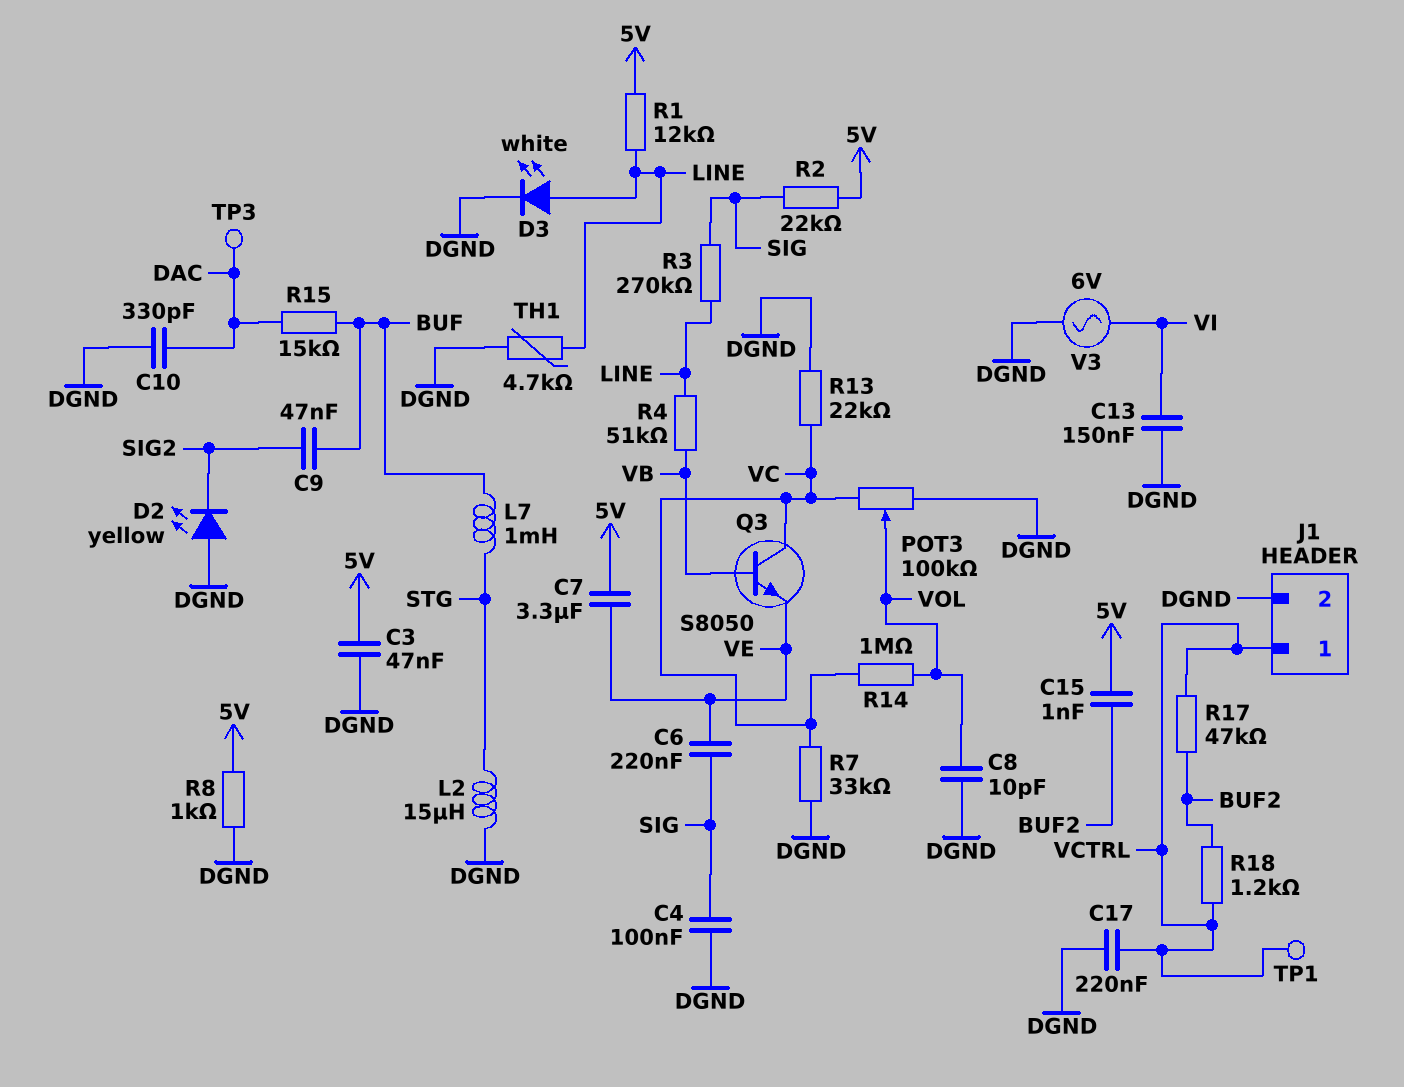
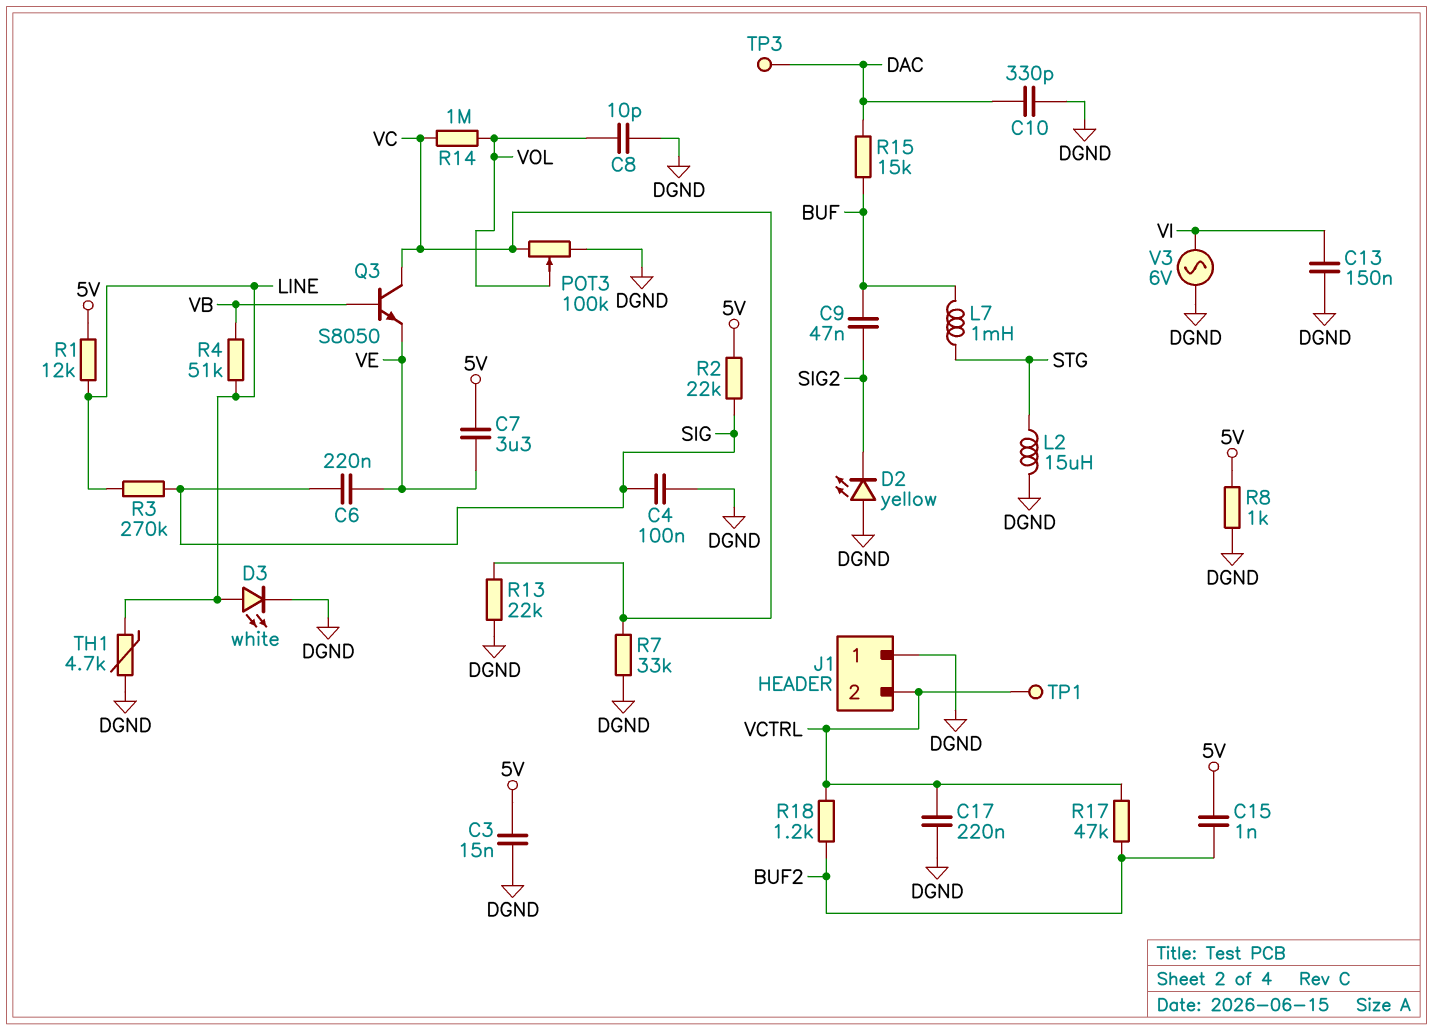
C3: 47nF (5V, DGND) -> 15nF (5V, DGND)
J1 pin 1: VCTRL -> DGND
J1 pin 2: DGND -> VCTRL

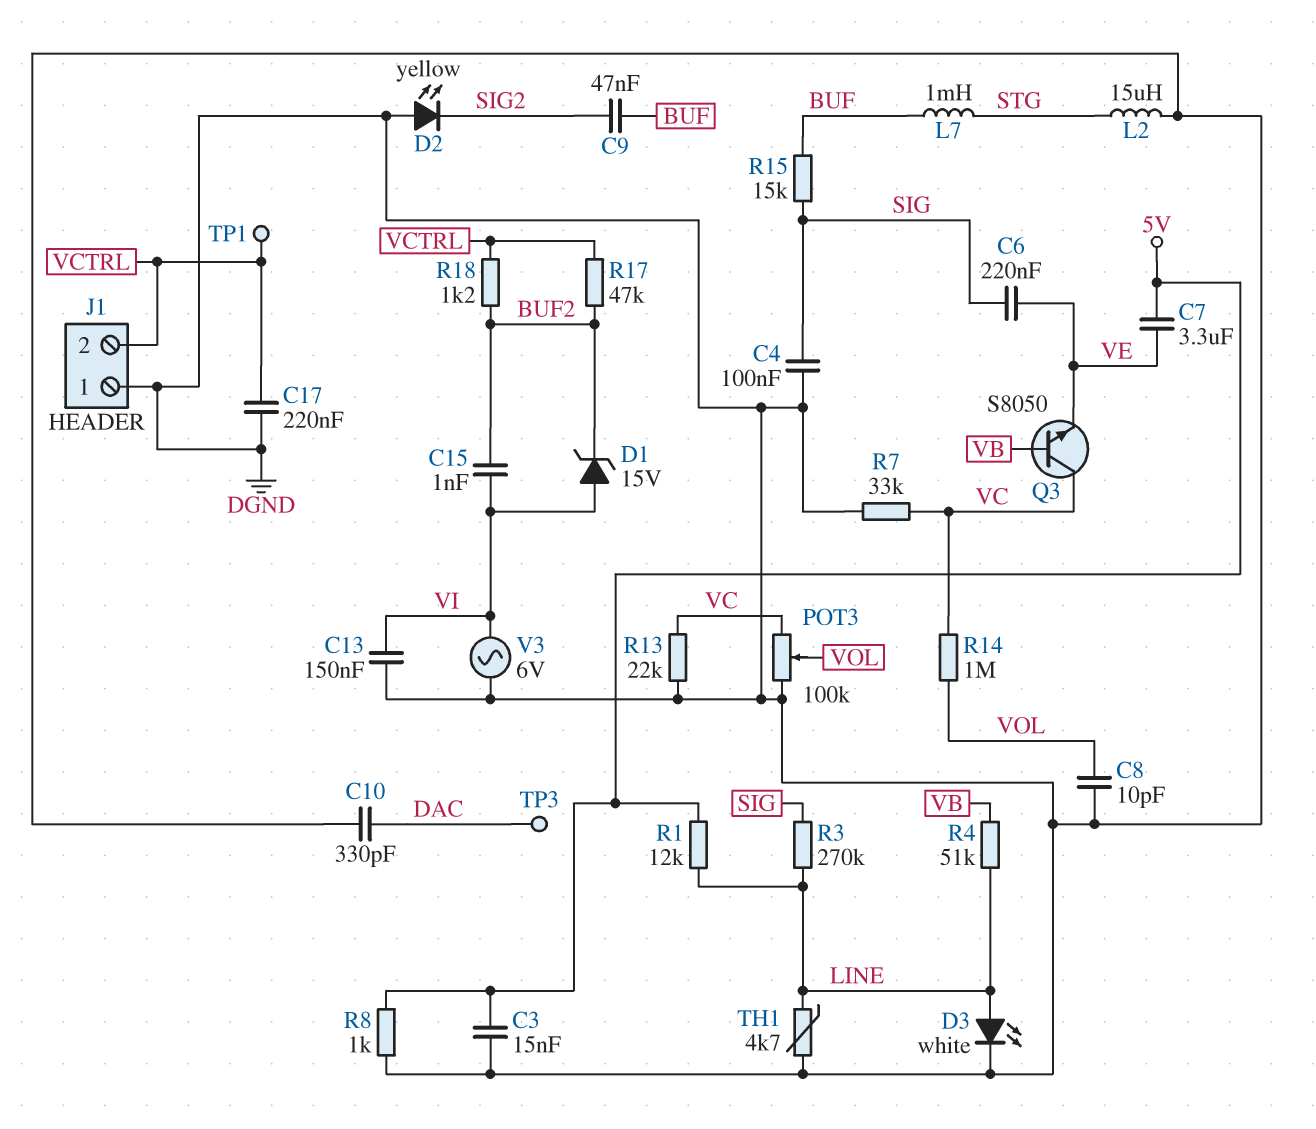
C15: 1nF (5V, BUF2) -> 1nF (BUF2, VI)
D1: none -> zener 15V (A VI, K BUF2)
R2: 22k (5V, SIG) -> none
R15: 15k (BUF, DAC) -> 15k (BUF, SIG)

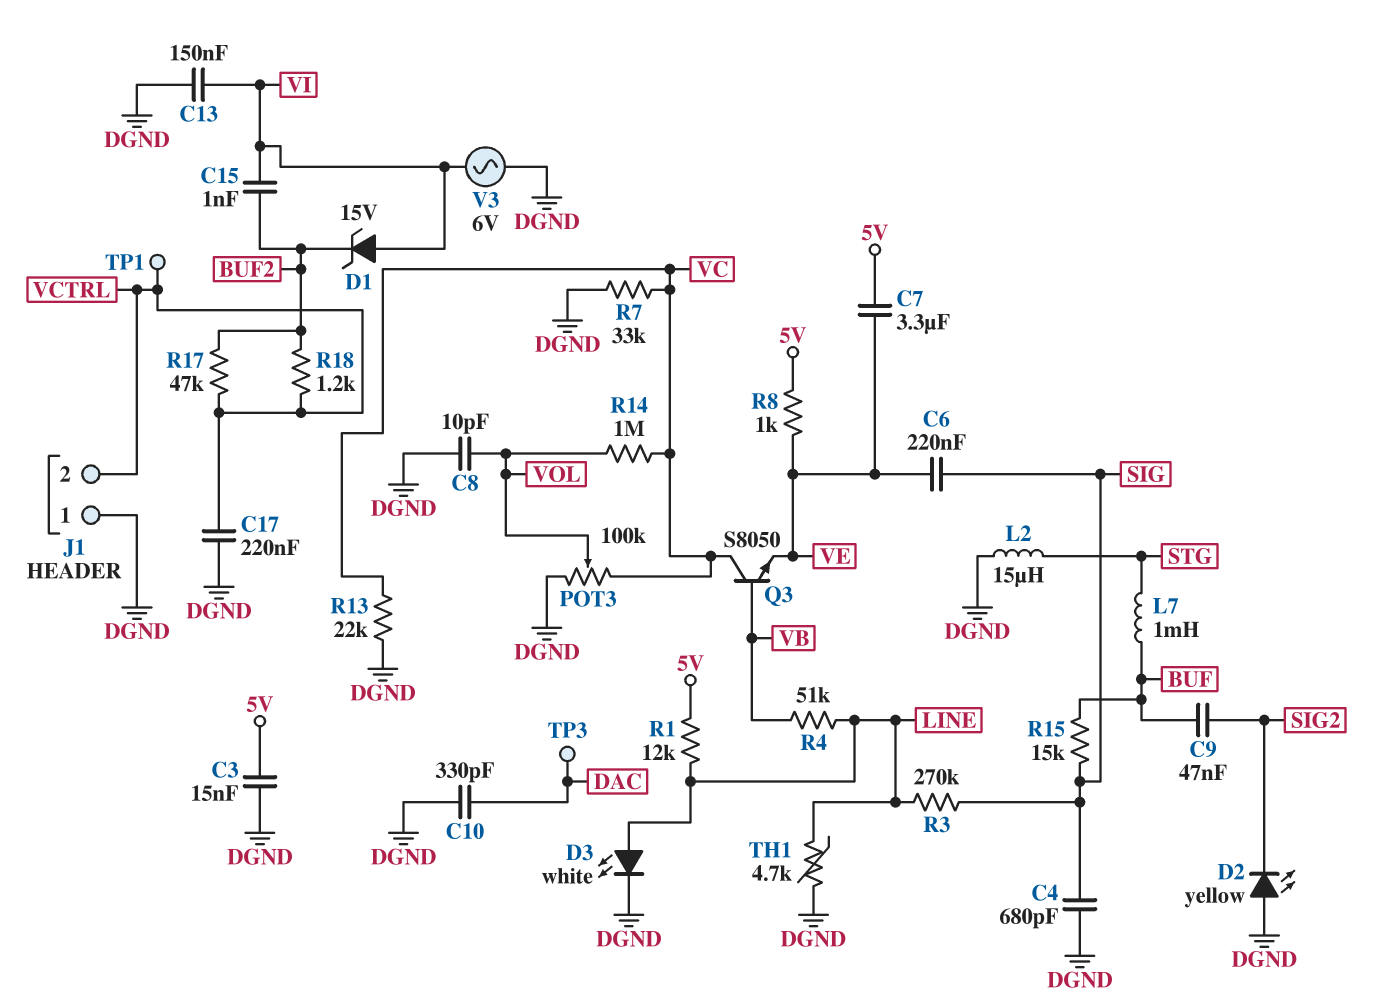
C4: 100nF (DGND, SIG) -> 680pF (DGND, SIG)
R8: 1k (5V, DGND) -> 1k (5V, VE)

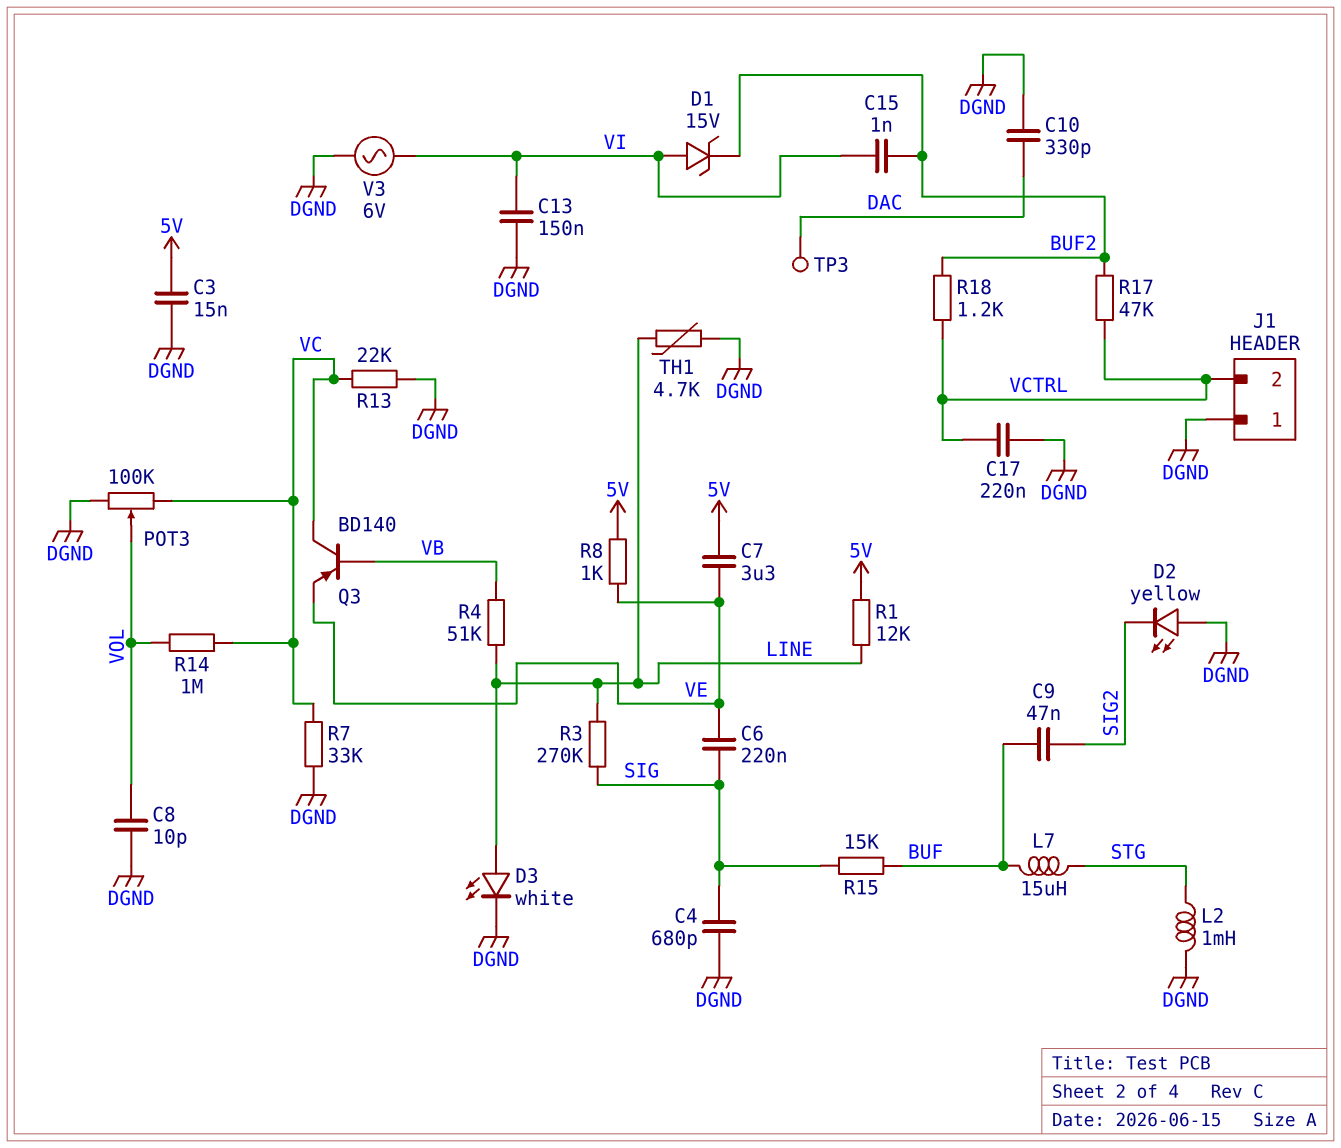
L2: 15uH (DGND, STG) -> 1mH (DGND, STG)
L7: 1mH (BUF, STG) -> 15uH (BUF, STG)
Q3: NPN S8050 (B VB, C VC, E VE) -> PNP BD140 (B VB, C VC, E VE)
TP1: test point (VCTRL) -> none

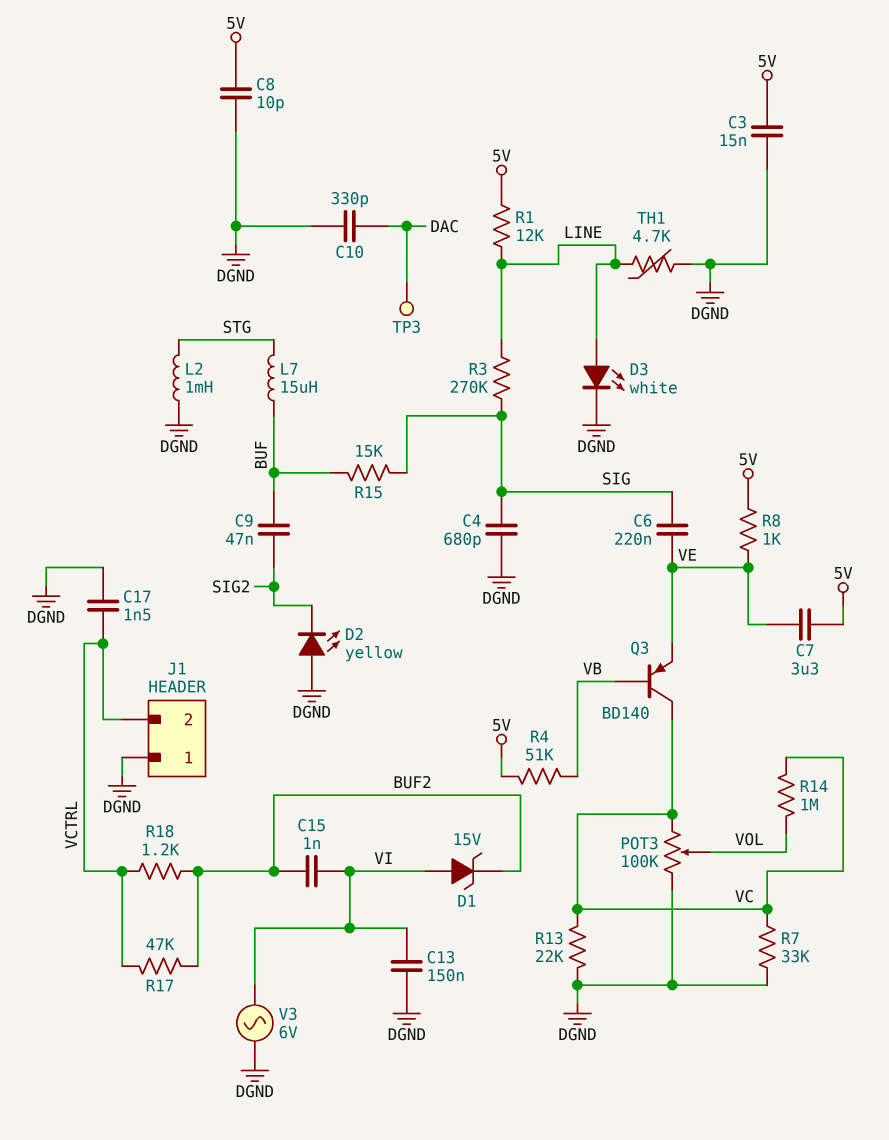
C8: 10pF (DGND, VOL) -> 10pF (5V, DGND)
C17: 220nF (DGND, VCTRL) -> 1.5nF (DGND, VCTRL)
R4: 51k (LINE, VB) -> 51k (5V, VB)

